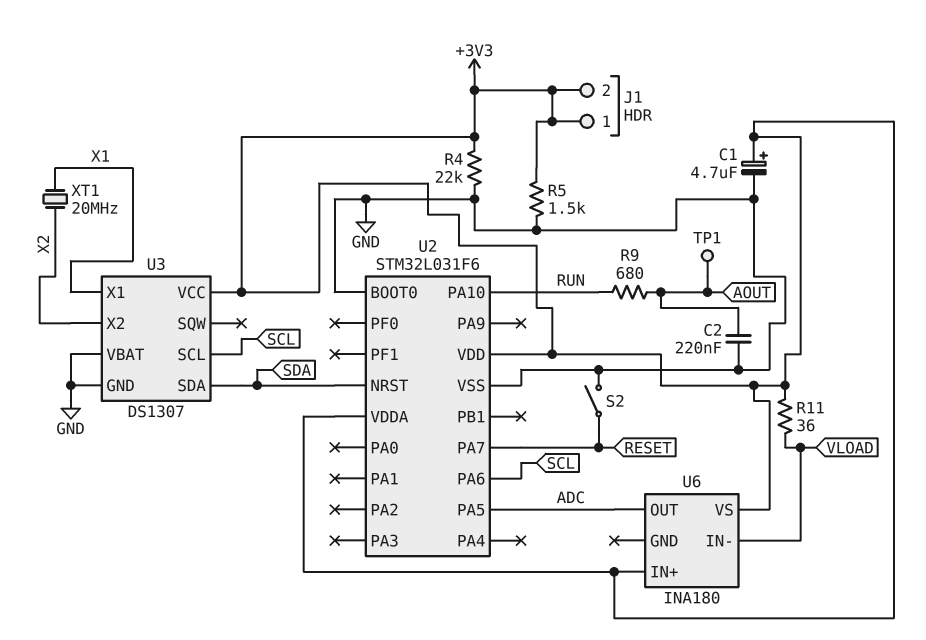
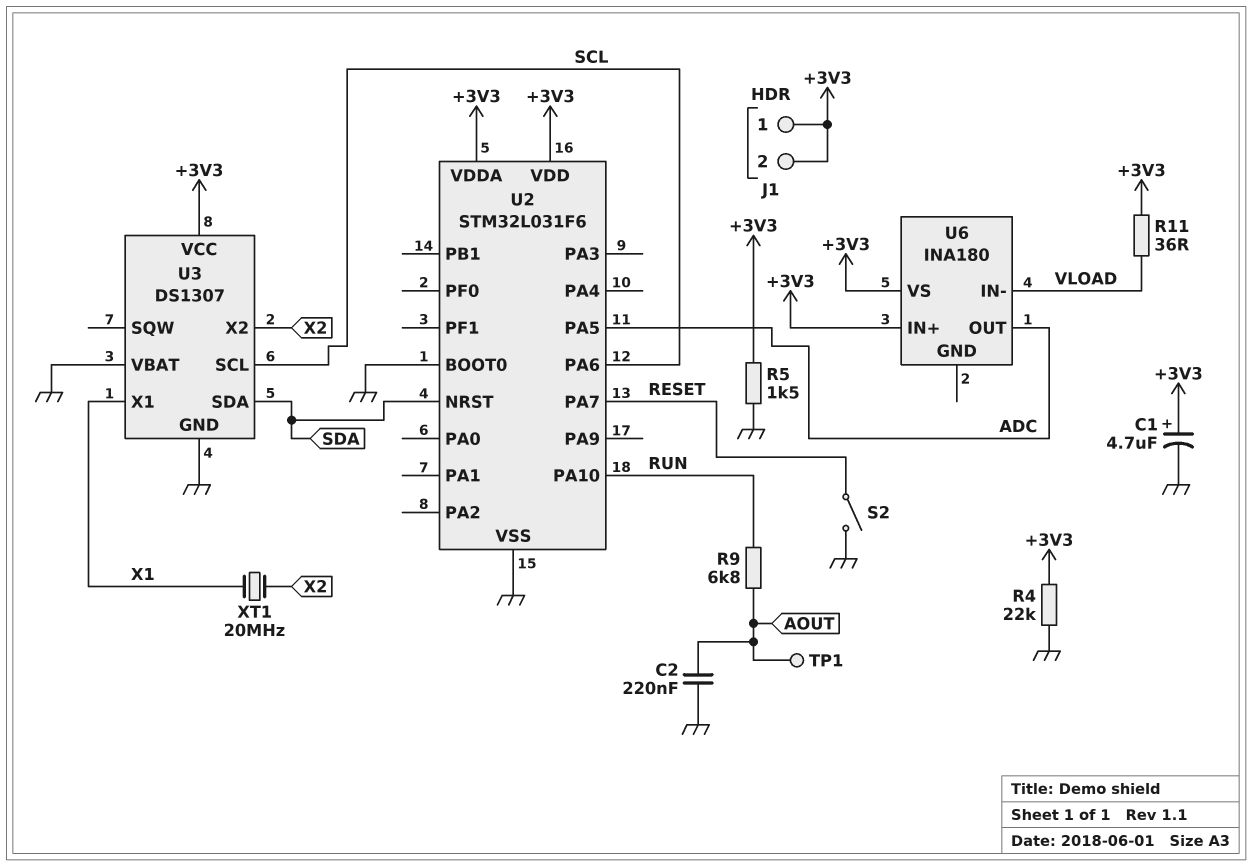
R9: 680 (AOUT, RUN) -> 6.8k (AOUT, RUN)

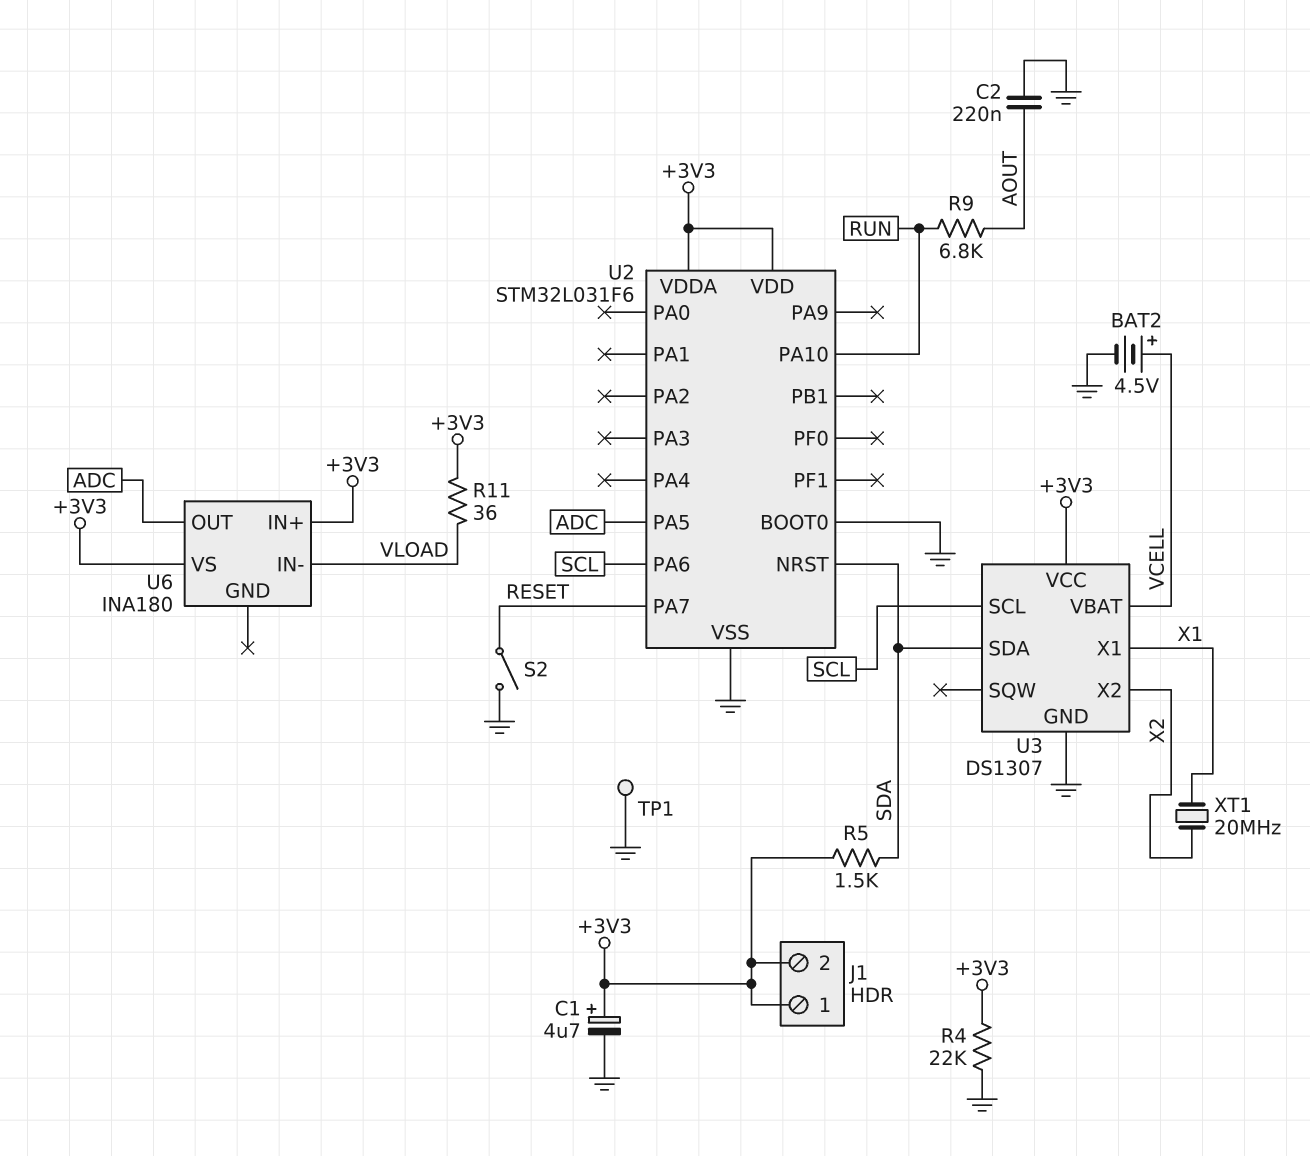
BAT2: none -> 4.5V (plus VCELL, minus GND)
R5: 1.5k (+3V3, GND) -> 1.5k (+3V3, SDA)
TP1: test point (AOUT) -> test point (GND)
U3 pin VBAT: GND -> VCELL

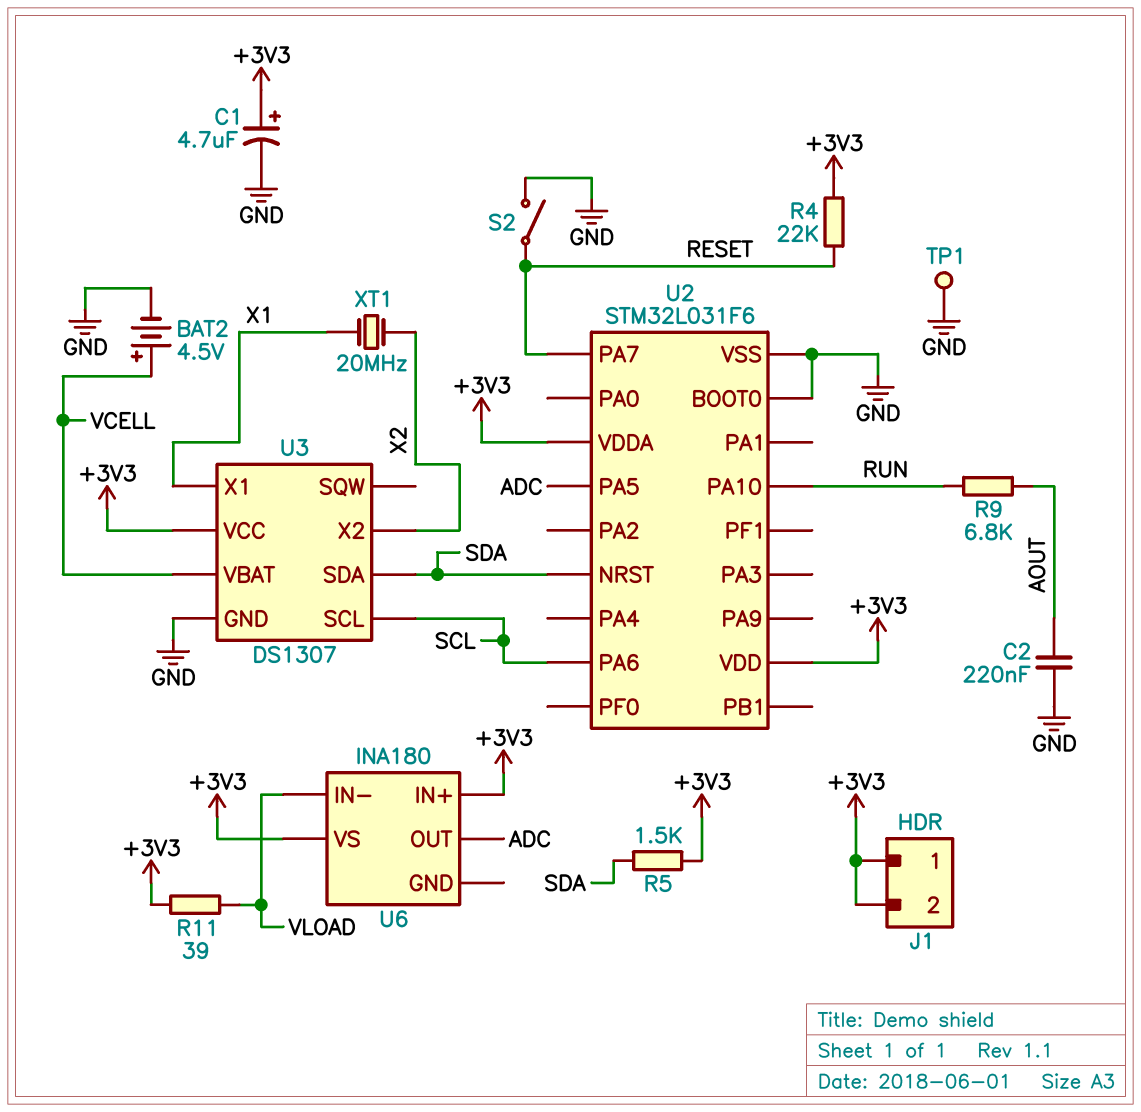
R4: 22k (+3V3, GND) -> 22k (+3V3, RESET)
R11: 36 (+3V3, VLOAD) -> 39 (+3V3, VLOAD)

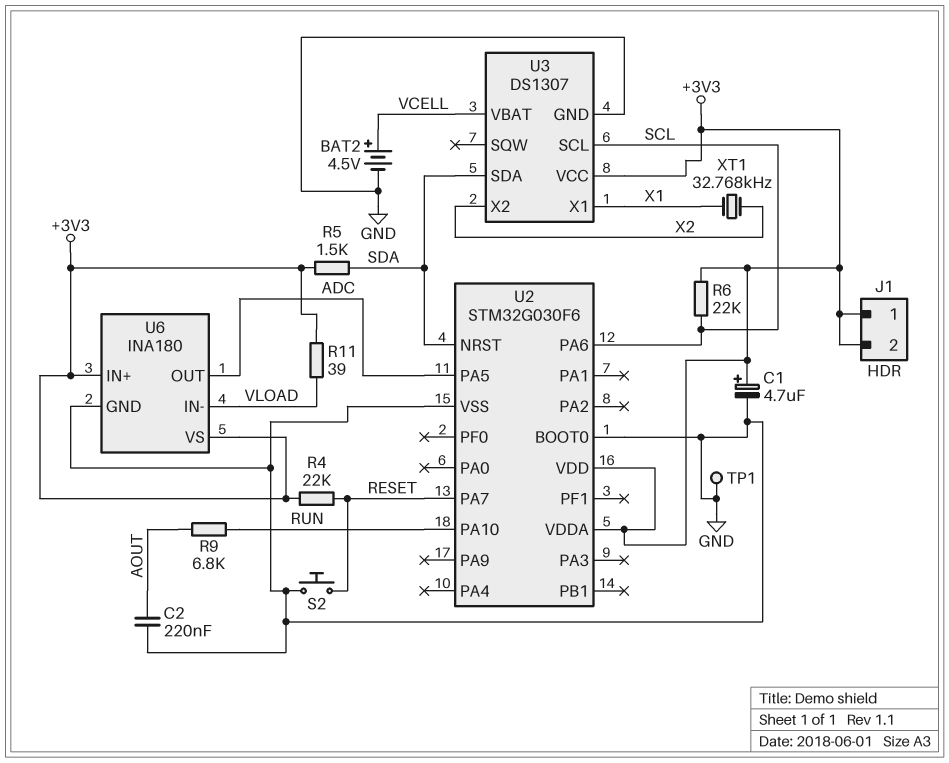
R6: none -> 22k (+3V3, SCL)
S2: switch (GND, RESET) -> button (GND, RESET)
U2: STM32L031F6 -> STM32G030F6
U6 pin GND: none -> GND
XT1: 20MHz (X1, X2) -> 32.768kHz (X1, X2)

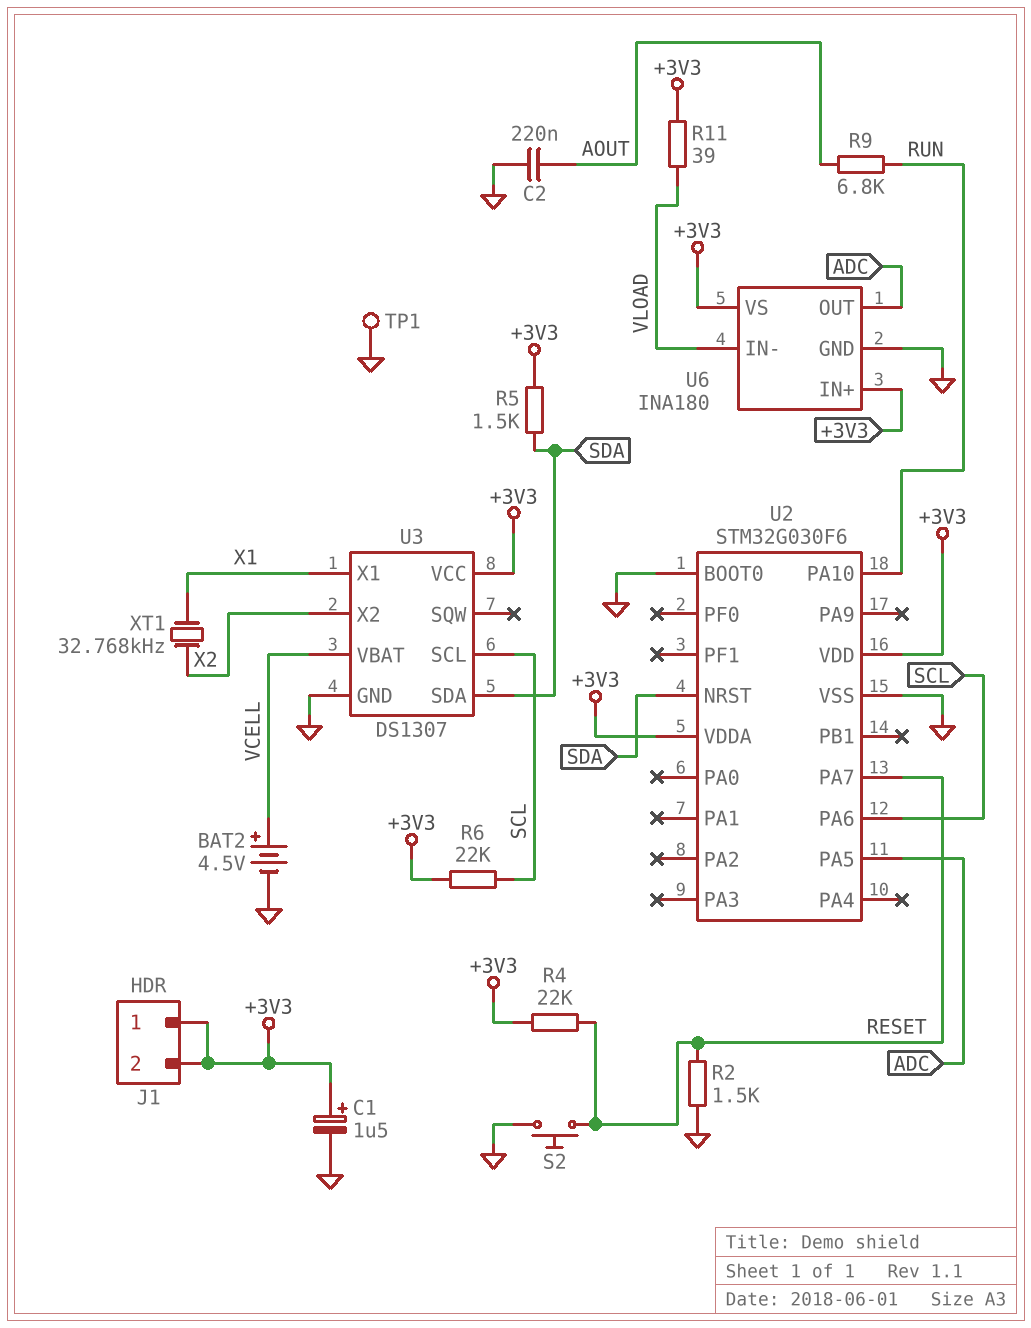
C1: 4.7uF (plus +3V3, minus GND) -> 1.5uF (plus +3V3, minus GND)
R2: none -> 1.5k (GND, RESET)

